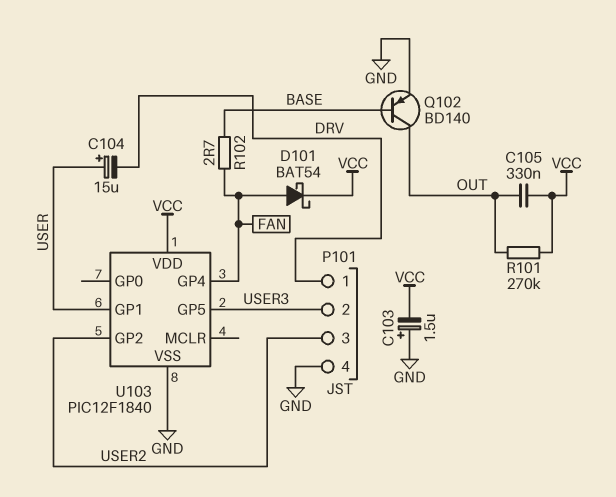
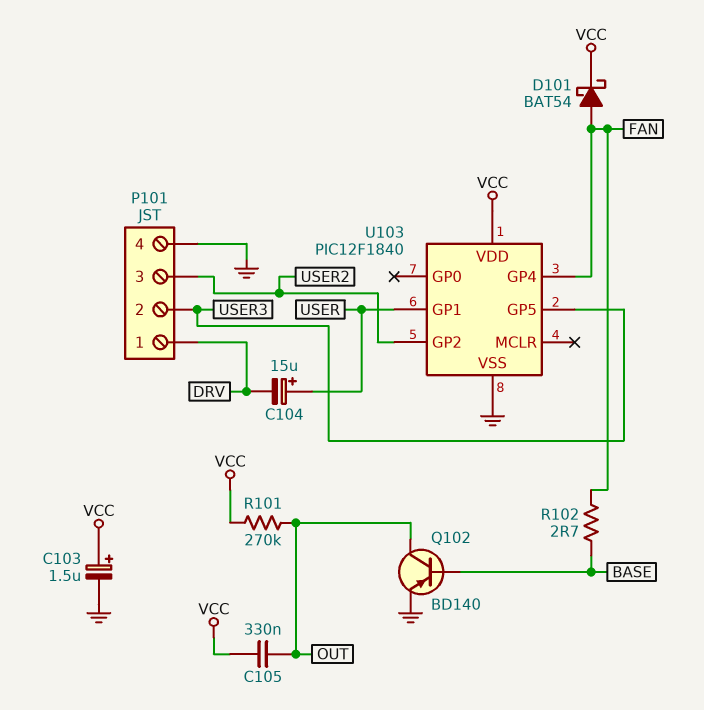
C103: 1.5uF (plus GND, minus VCC) -> 1.5uF (plus VCC, minus GND)

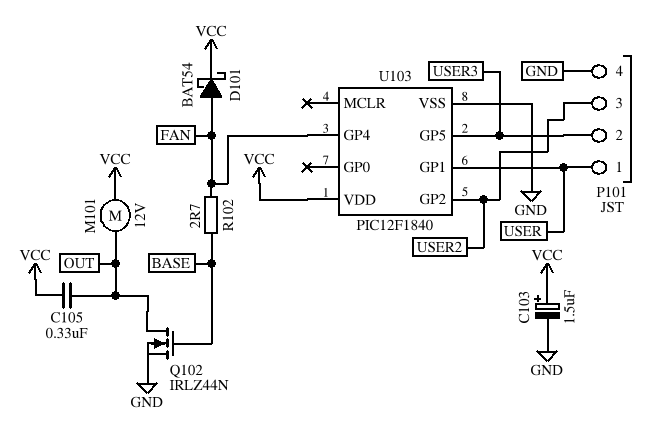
C104: 15uF (plus USER, minus DRV) -> none
M101: none -> motor 12V (OUT, VCC)
P101 pin 1: DRV -> USER
Q102: PNP BD140 (B BASE, C OUT, E GND) -> NMOS IRLZ44N (G BASE, D OUT, S GND)
R101: 270k (OUT, VCC) -> none

